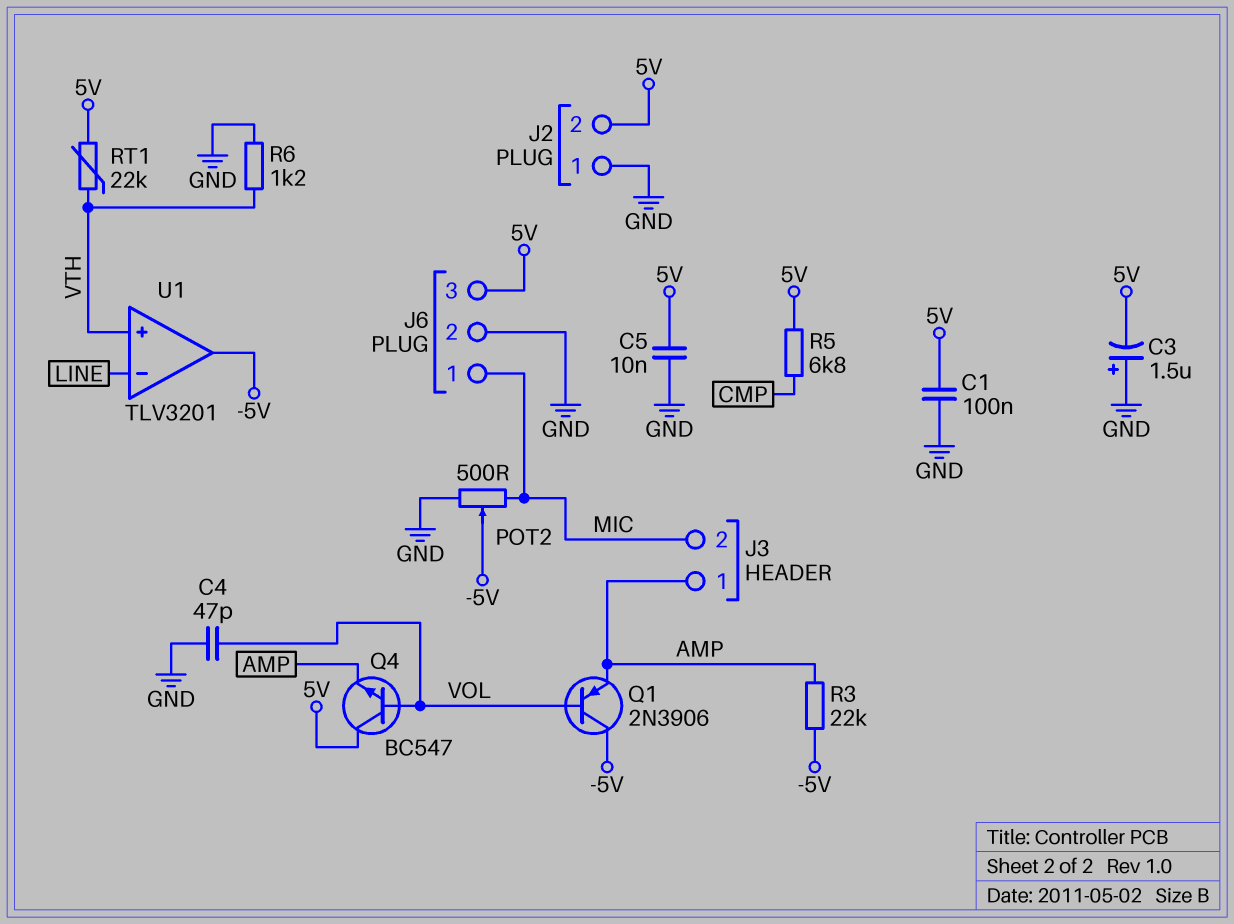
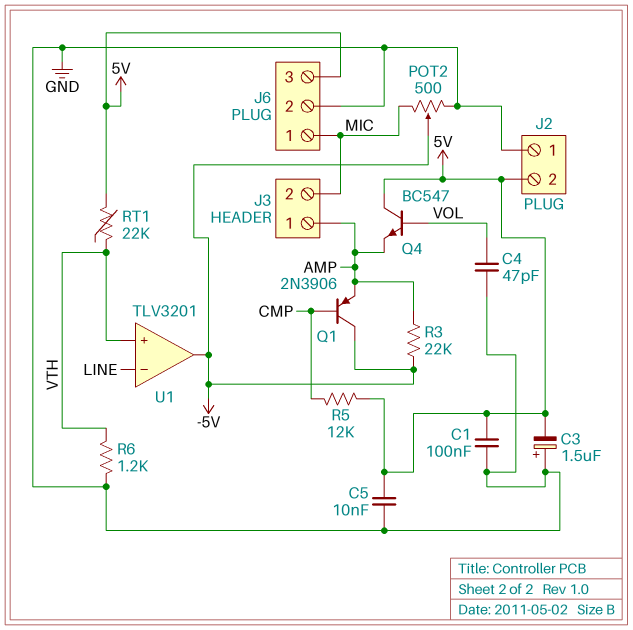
Q1: PNP 2N3906 (B VOL, C -5V, E AMP) -> PNP 2N3906 (B CMP, C -5V, E AMP)
R5: 6.8k (5V, CMP) -> 12k (5V, CMP)

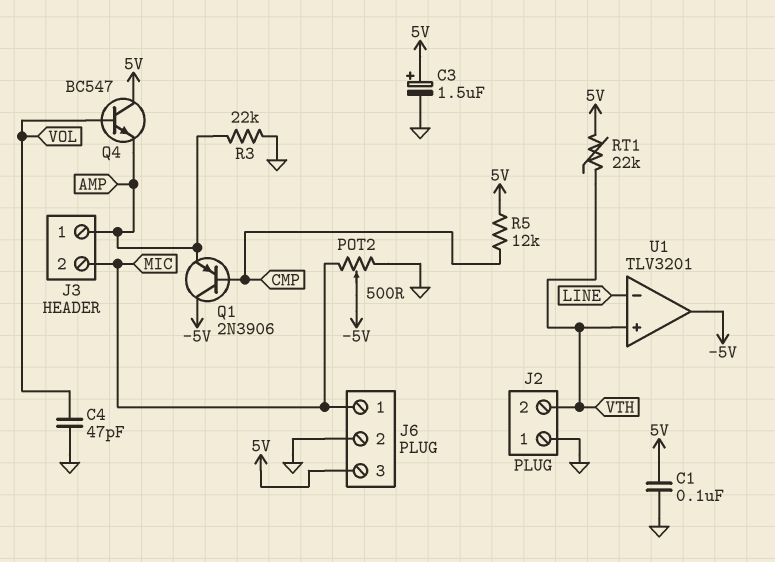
C3: 1.5uF (plus GND, minus 5V) -> 1.5uF (plus 5V, minus GND)
C5: 10nF (5V, GND) -> none
J2 pin 2: 5V -> VTH
R3: 22k (-5V, AMP) -> 22k (AMP, GND)
R6: 1.2k (GND, VTH) -> none

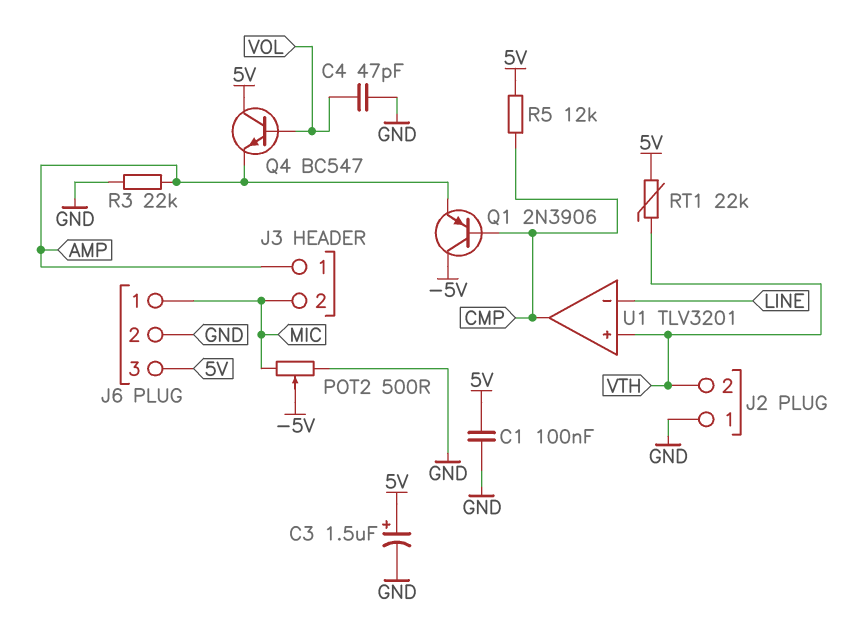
U1 pin out: -5V -> CMP

